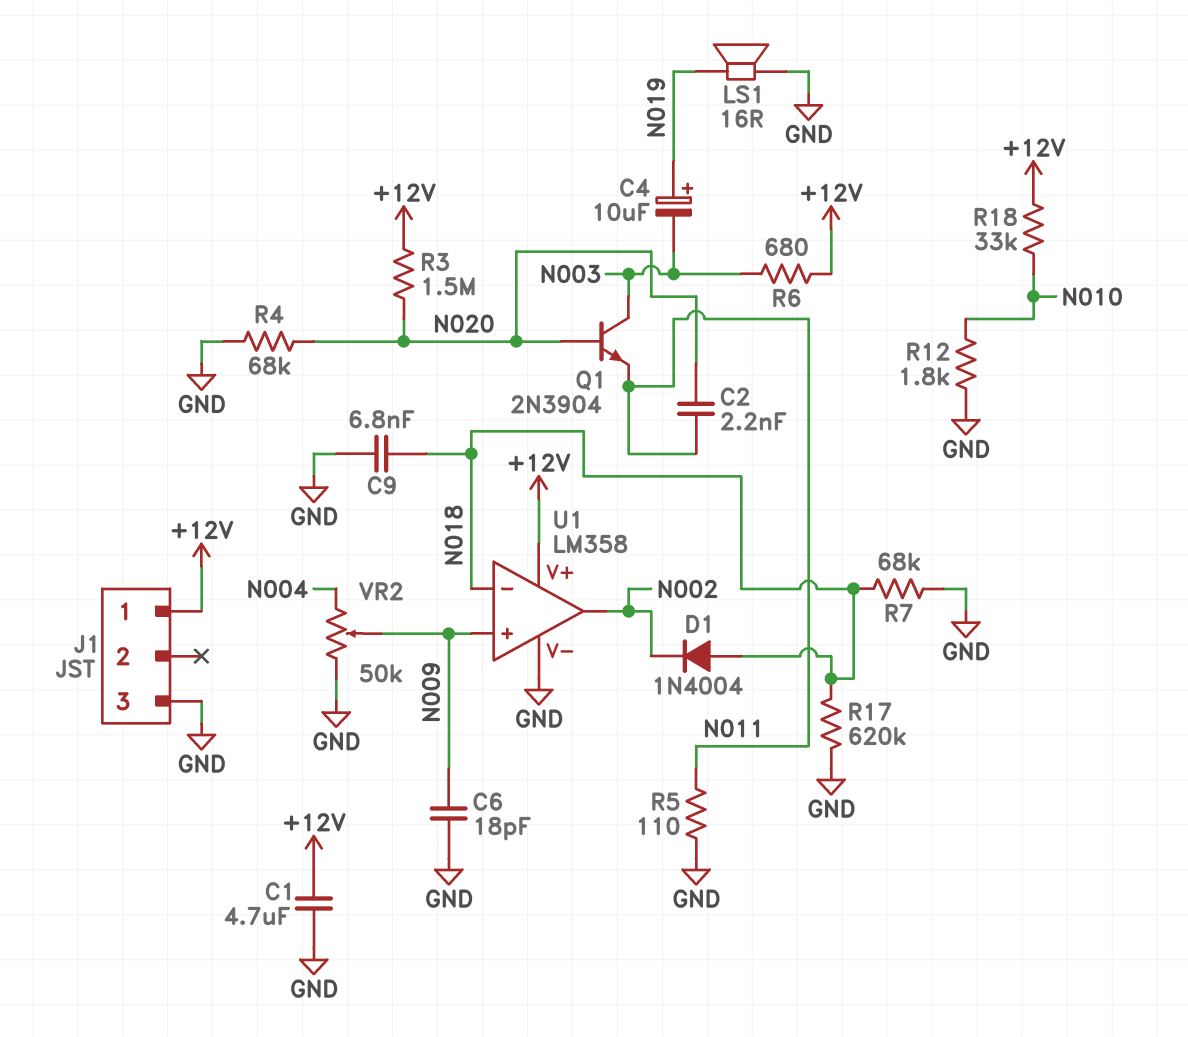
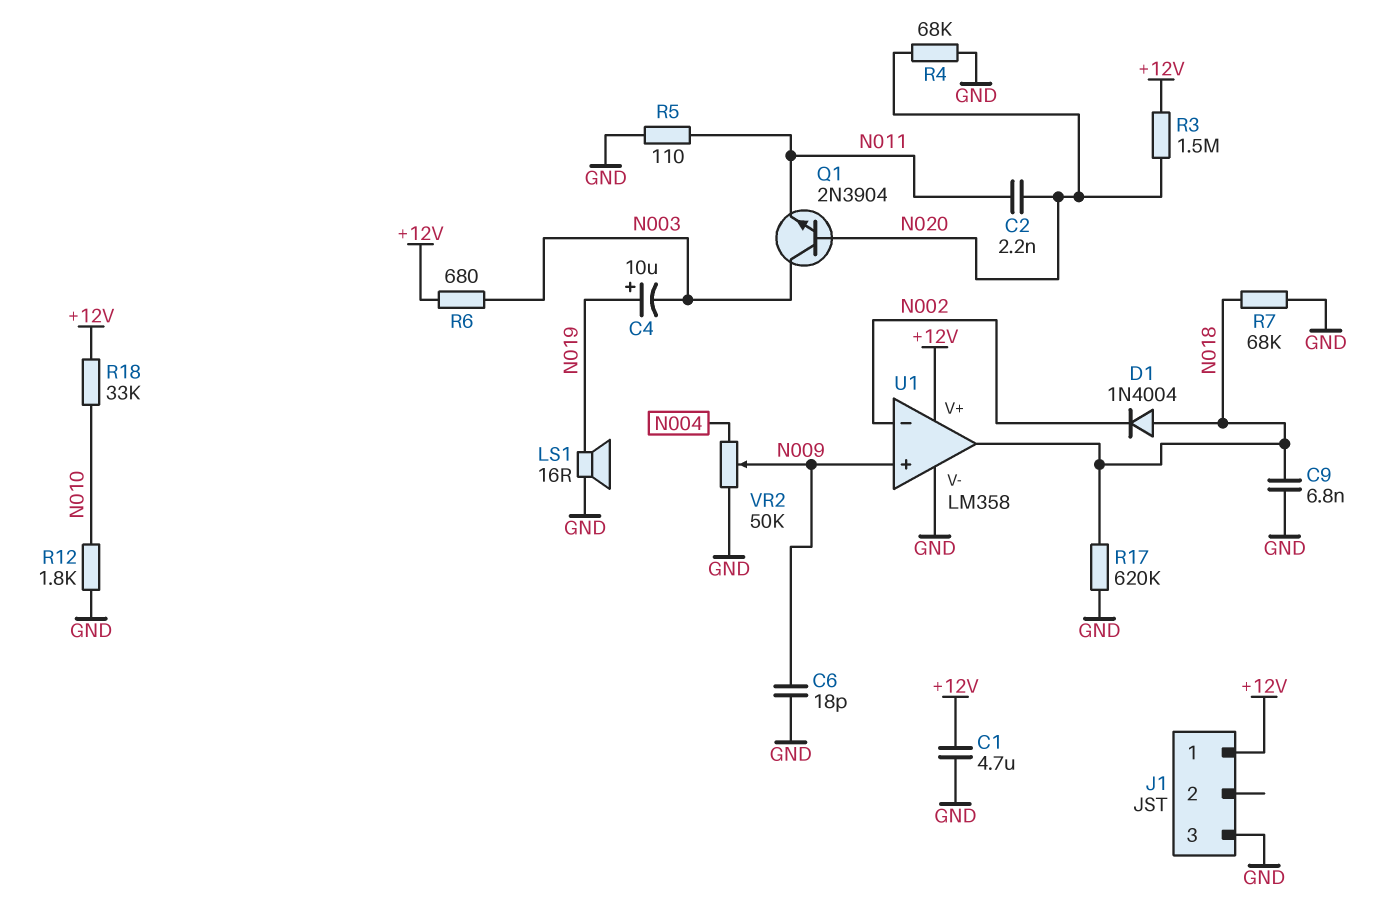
U1 pin in-: N018 -> N002
U1 pin out: N002 -> N018

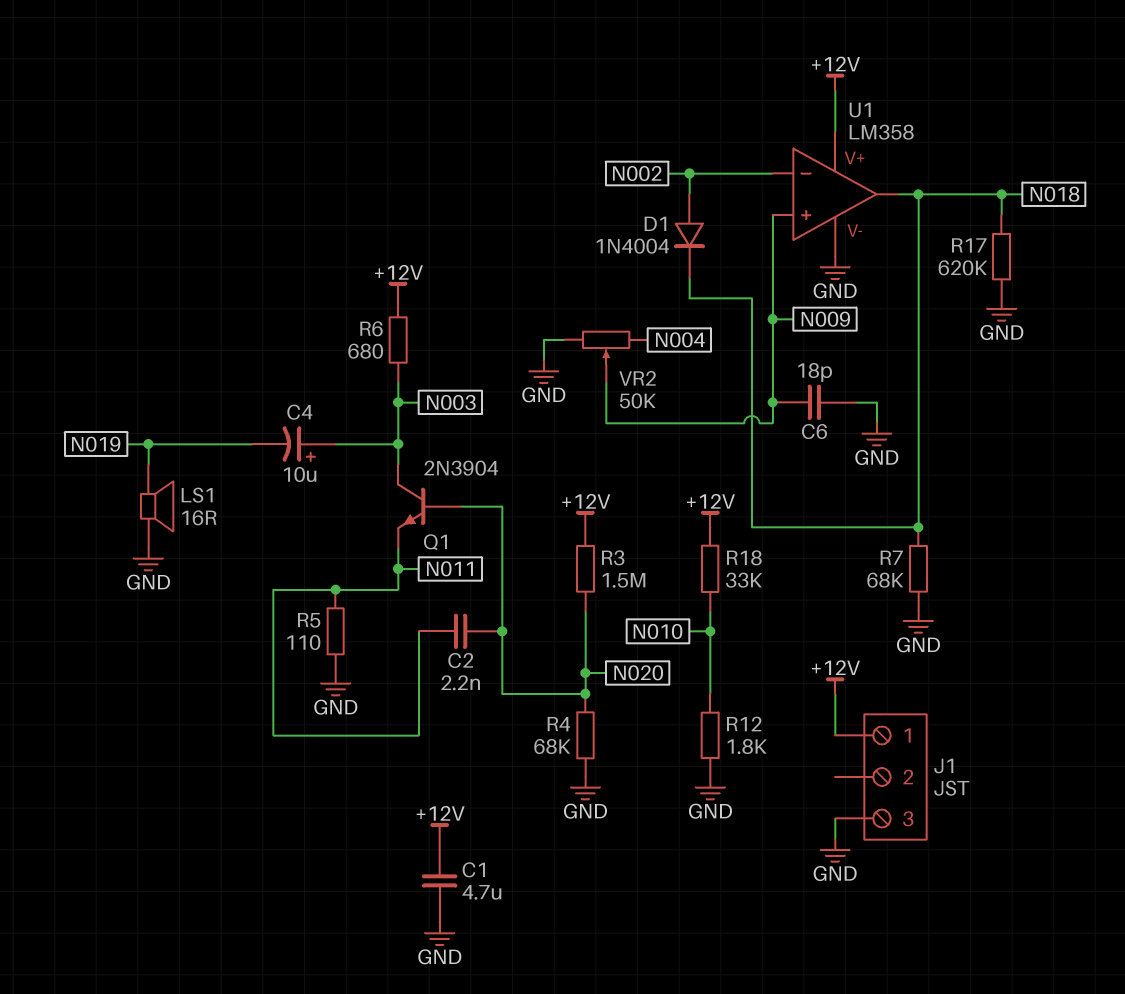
C4: 10uF (plus N019, minus N003) -> 10uF (plus N003, minus N019)
C9: 6.8nF (GND, N018) -> none
D1: diode 1N4004 (A N018, K N002) -> diode 1N4004 (A N002, K N018)

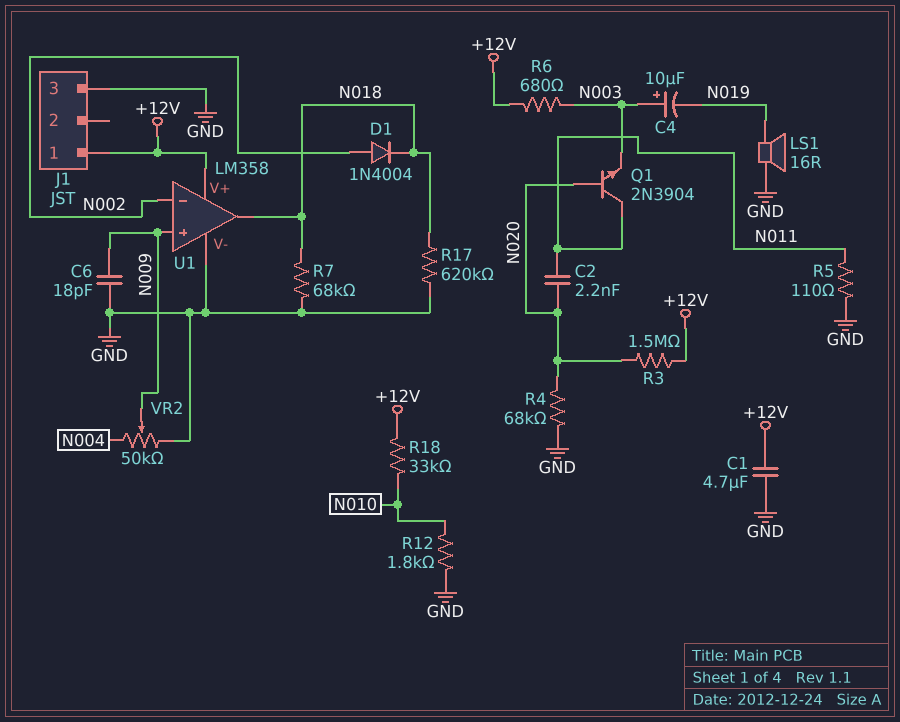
Q1: NPN 2N3904 (B N020, C N003, E N011) -> NPN 2N3904 (B N020, C N011, E N003)

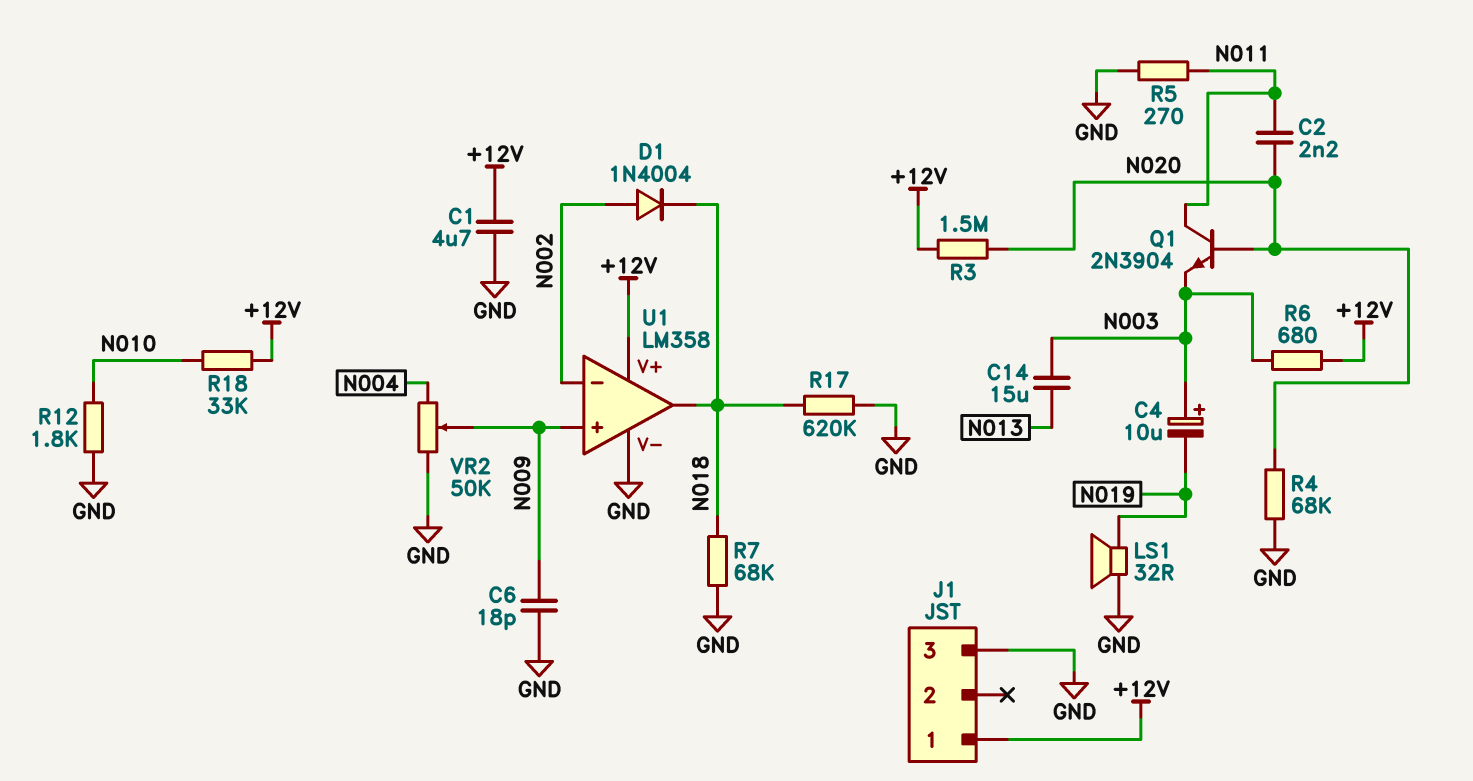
C14: none -> 15uF (N003, N013)
LS1: speaker 16R (GND, N019) -> speaker 32R (GND, N019)
R5: 110 (GND, N011) -> 270 (GND, N011)

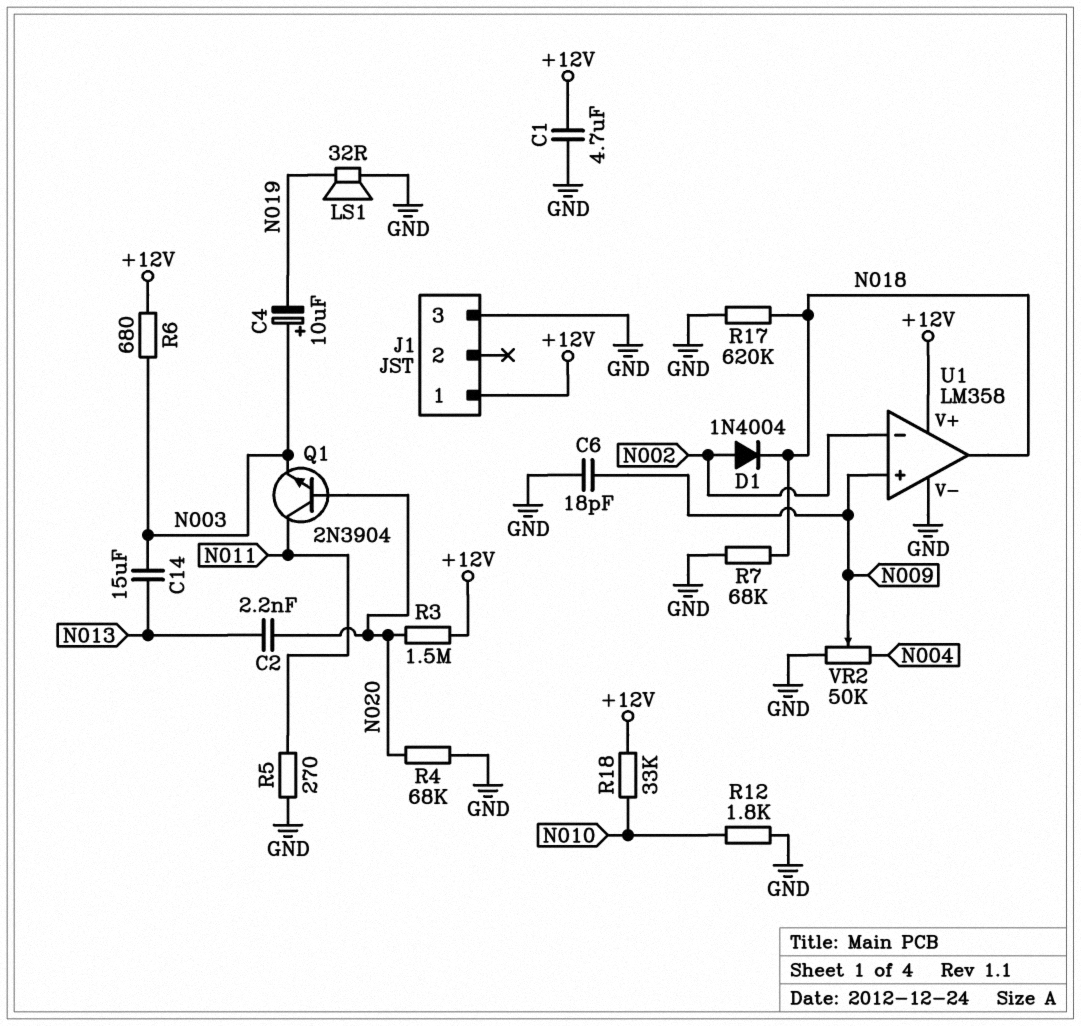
C2: 2.2nF (N011, N020) -> 2.2nF (N013, N020)

